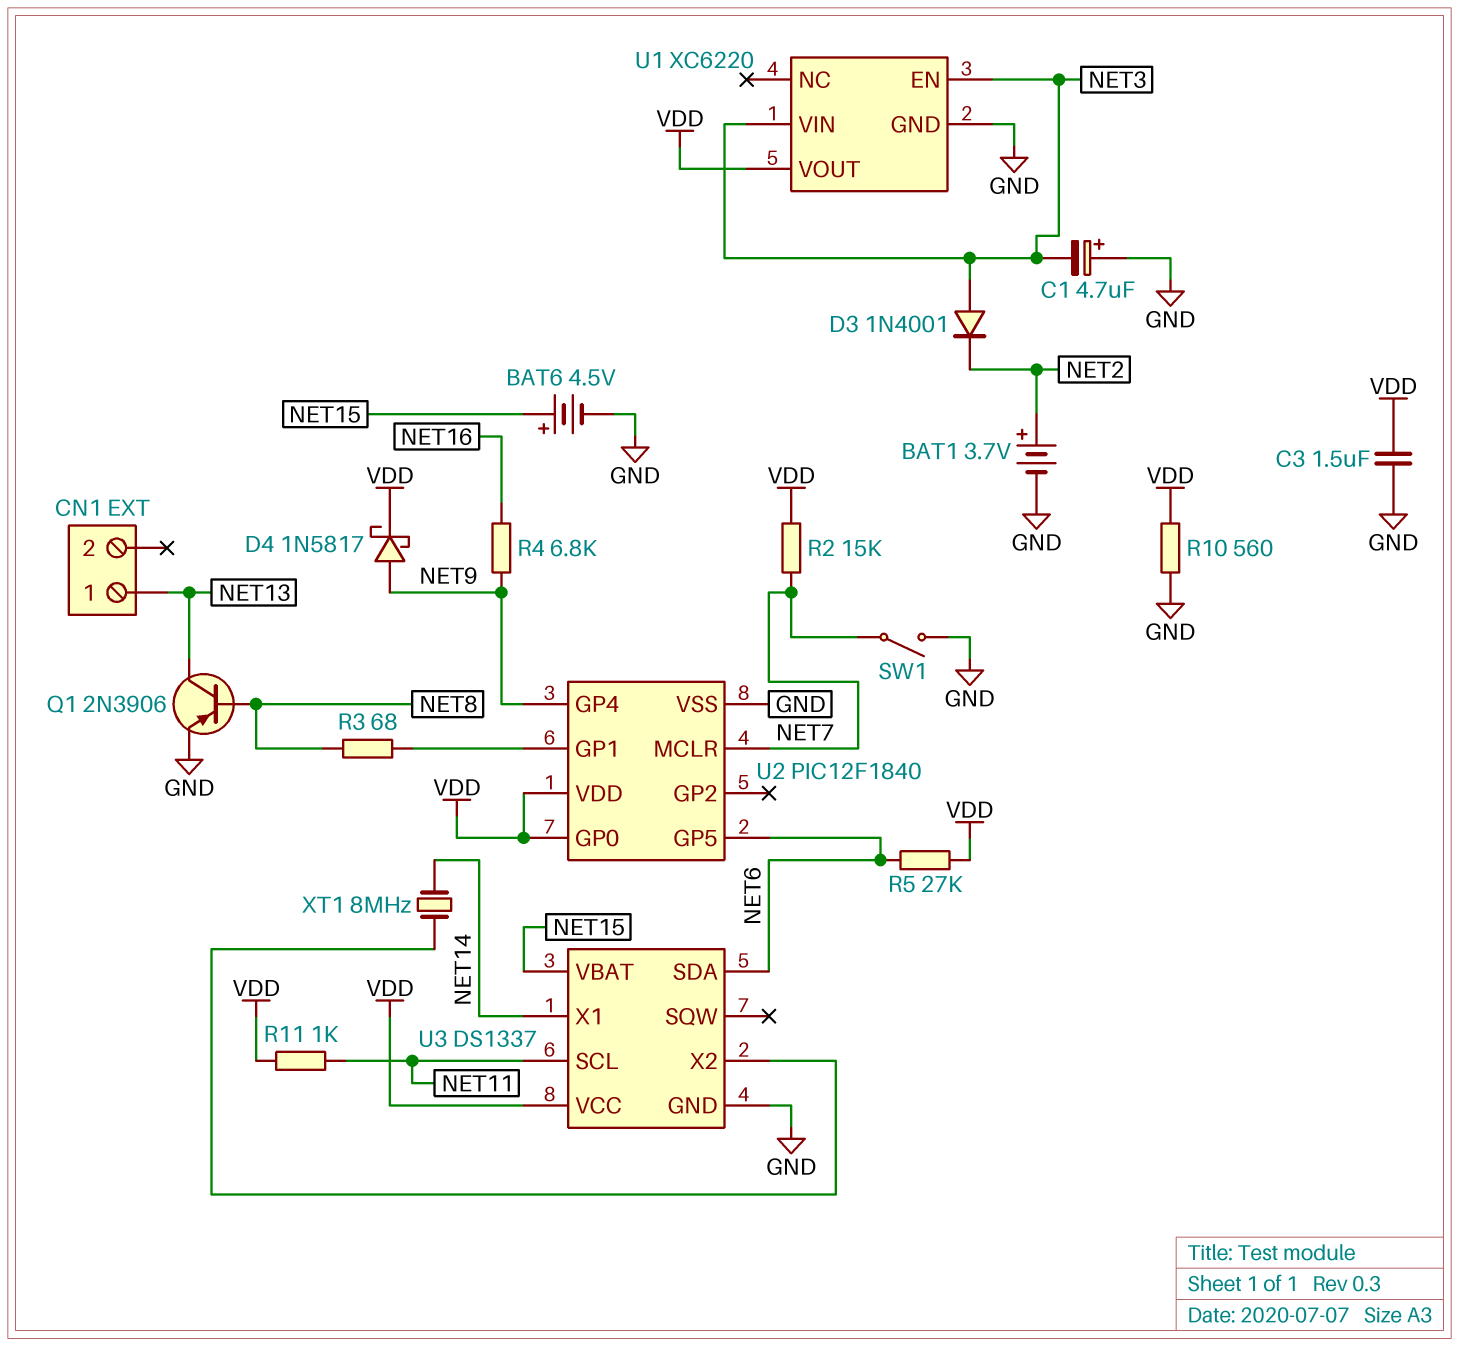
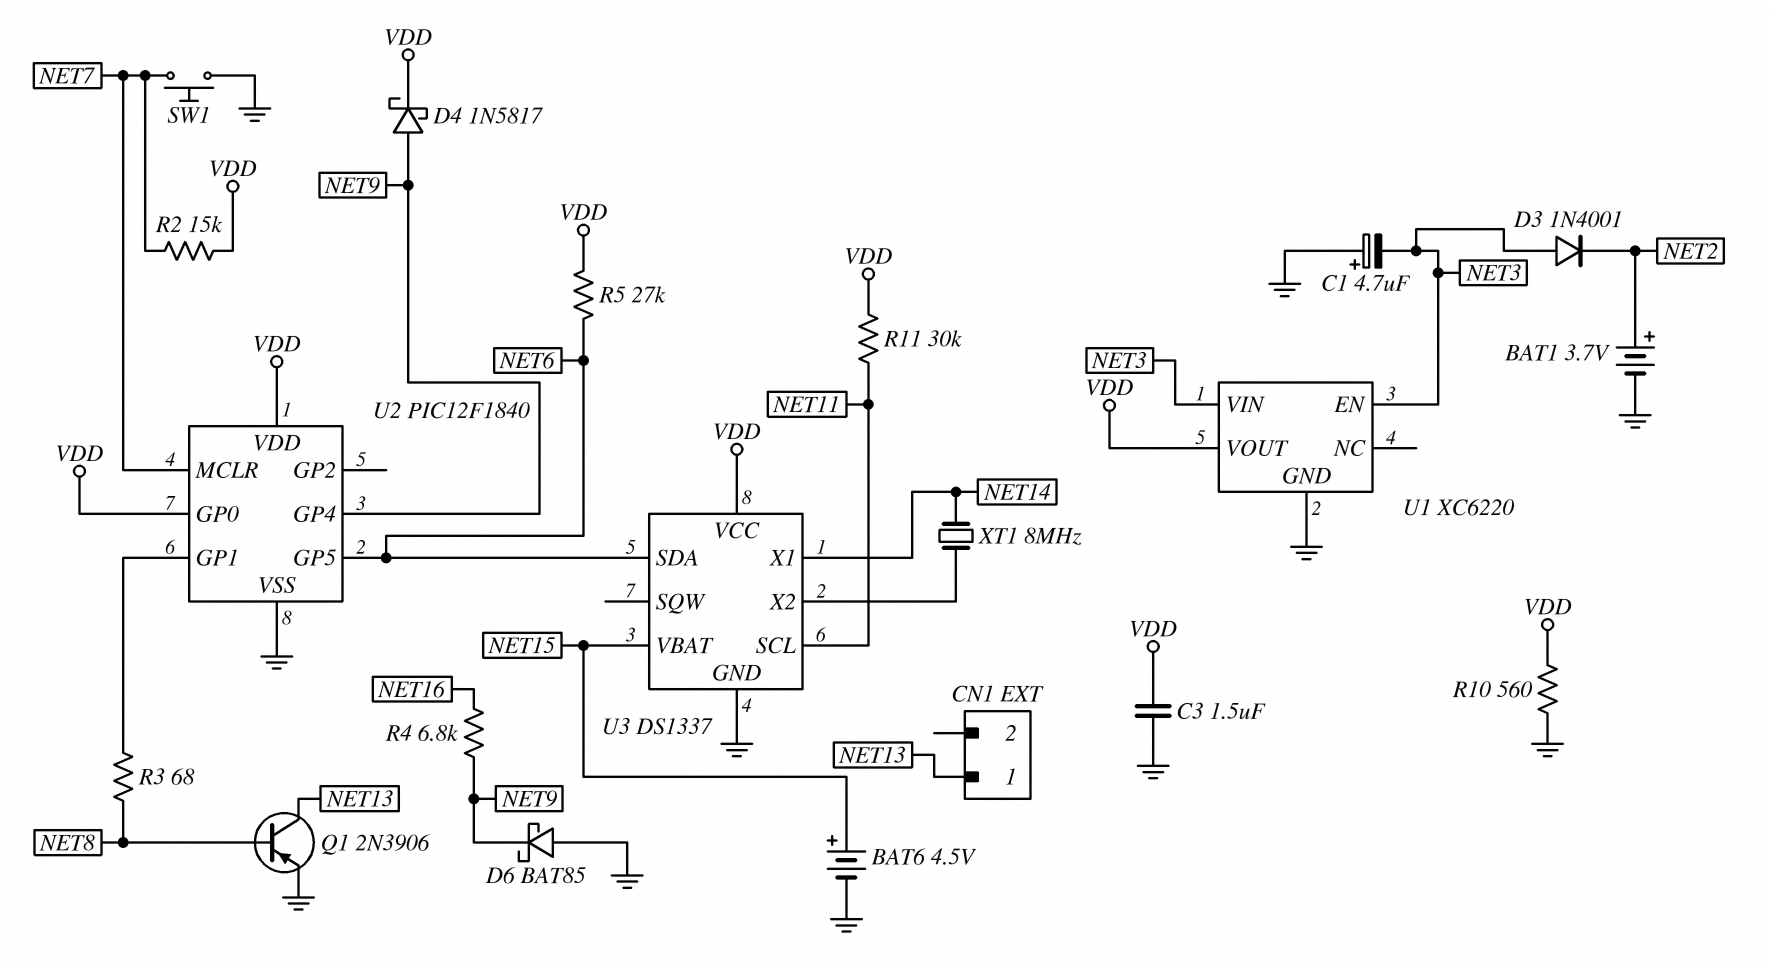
D6: none -> schottky BAT85 (A GND, K NET9)
R11: 1k (NET11, VDD) -> 30k (NET11, VDD)
SW1: switch (GND, NET7) -> button (GND, NET7)

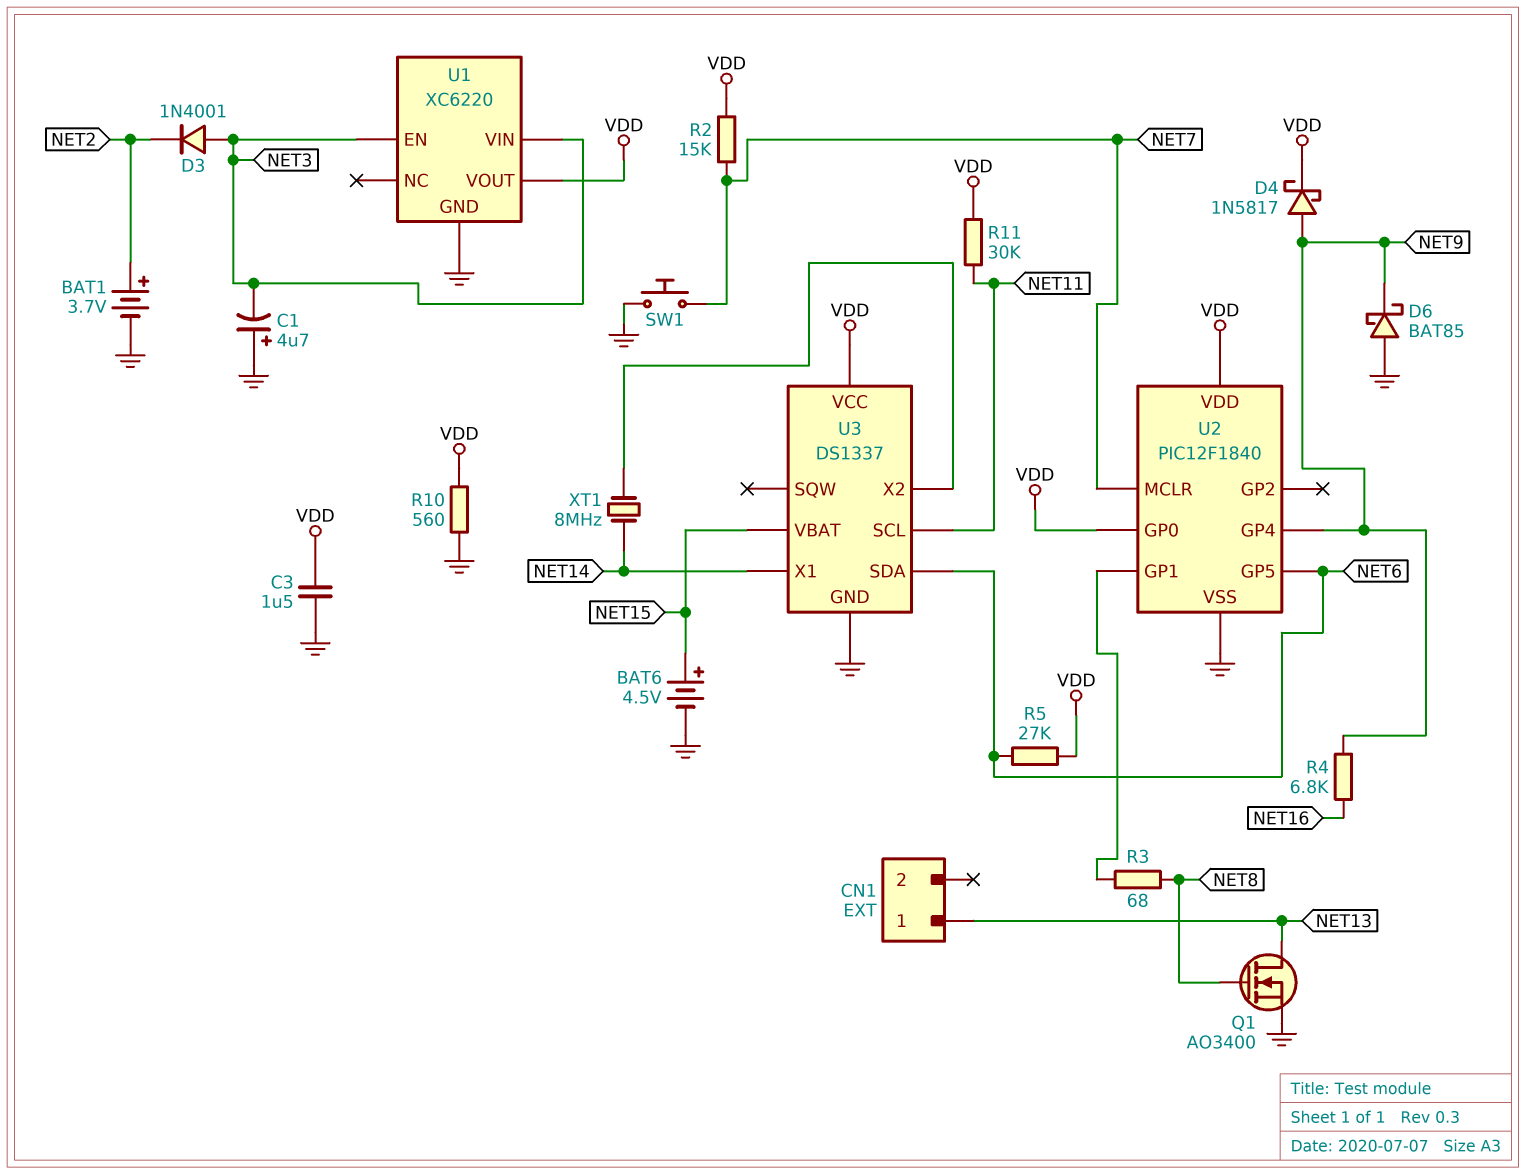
Q1: PNP 2N3906 (B NET8, C NET13, E GND) -> NMOS AO3400 (G NET8, D NET13, S GND)

